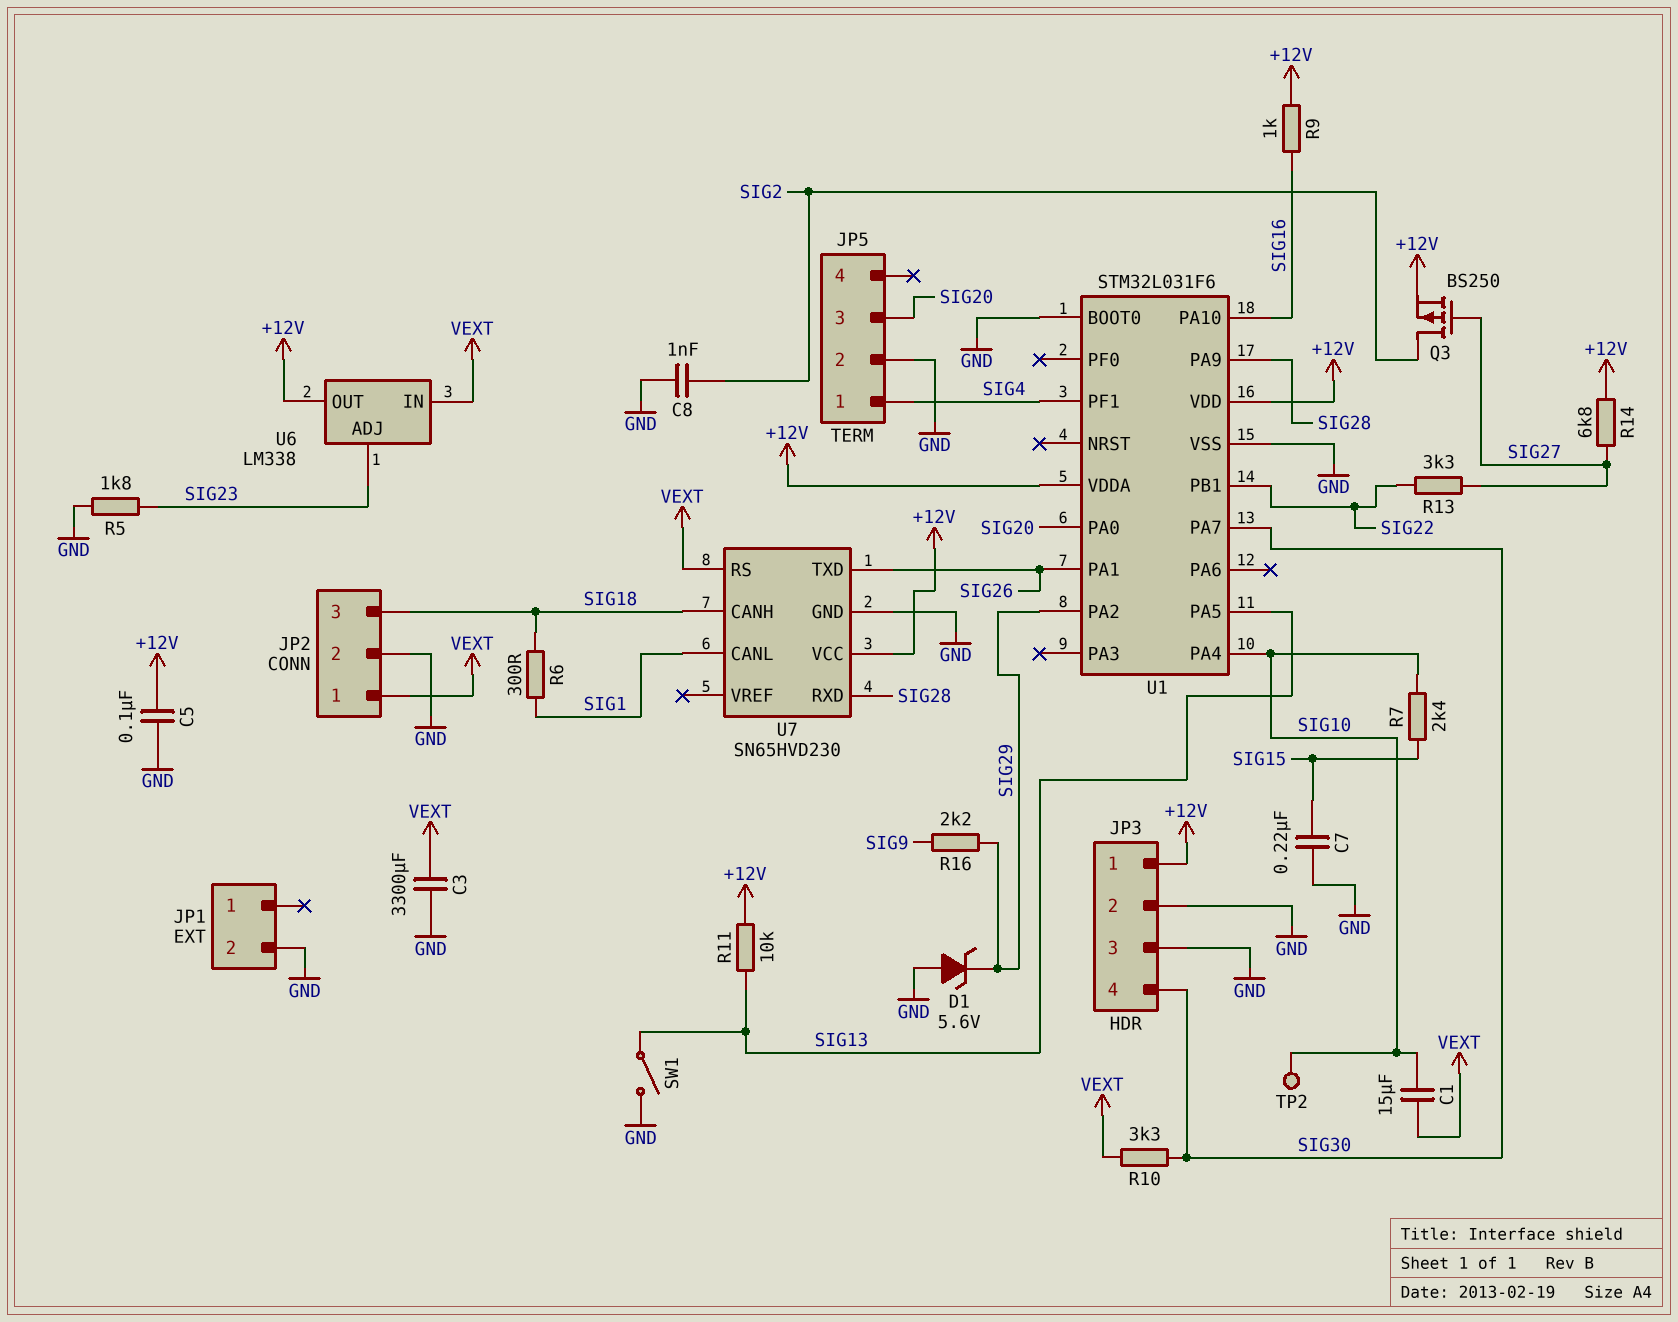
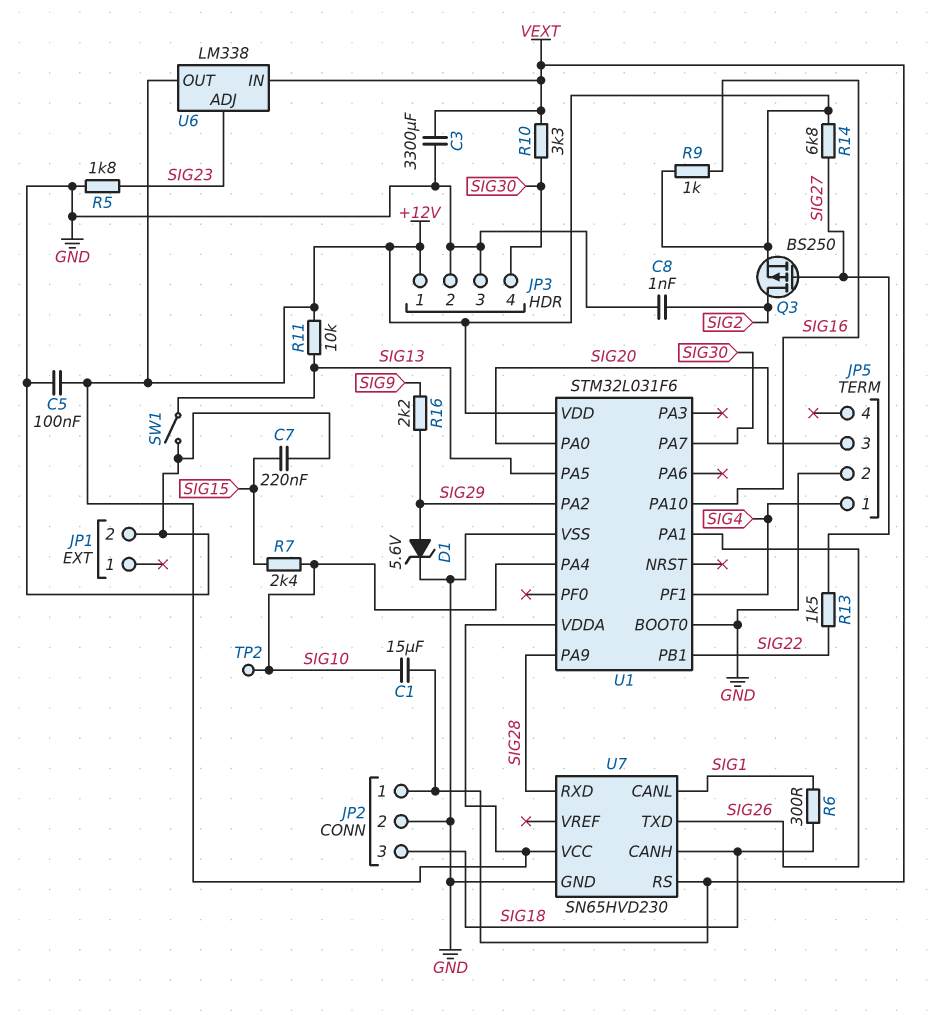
D1: zener 5.6V (A GND, K SIG29) -> zener 5.6V (A SIG29, K GND)
R13: 3.3k (SIG22, SIG27) -> 1.5k (SIG22, SIG27)

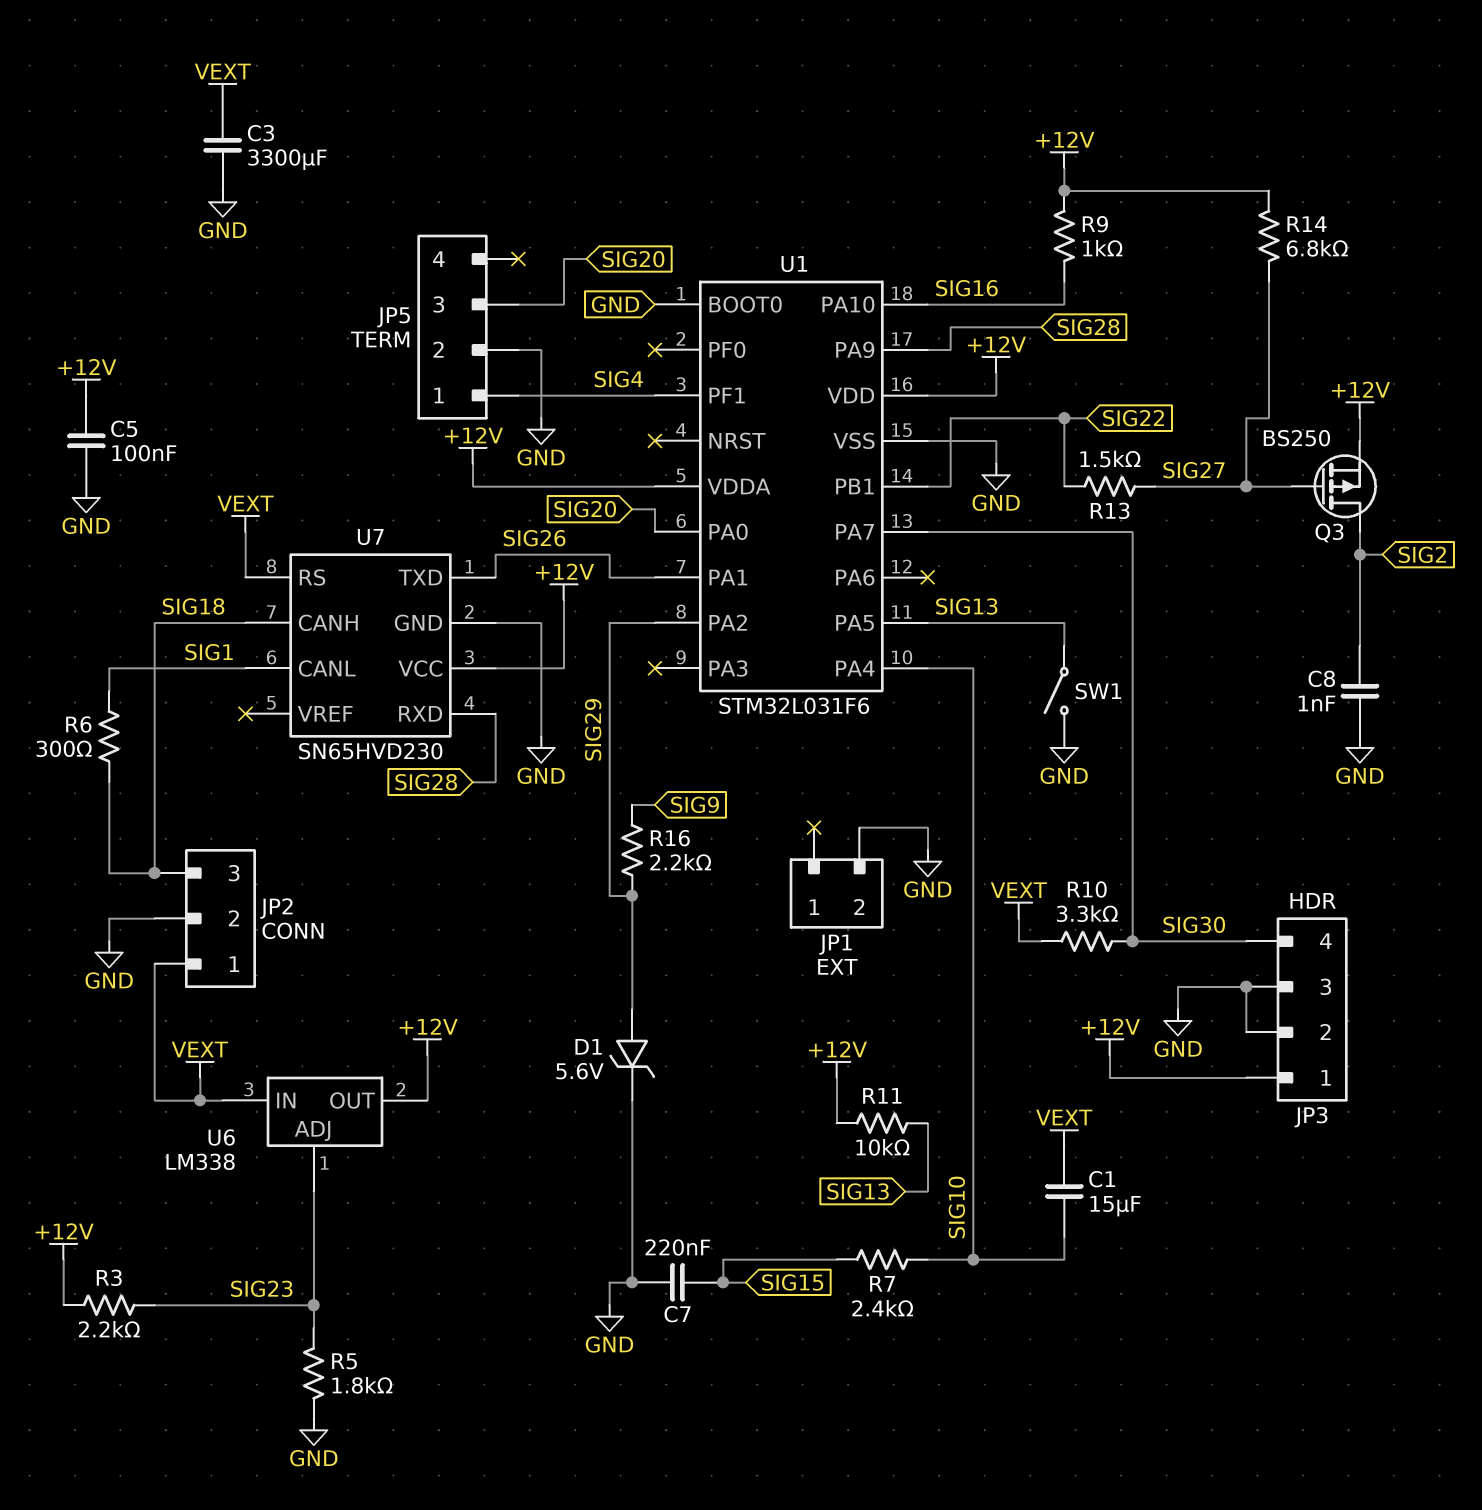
R3: none -> 2.2k (+12V, SIG23)
TP2: test point (SIG10) -> none

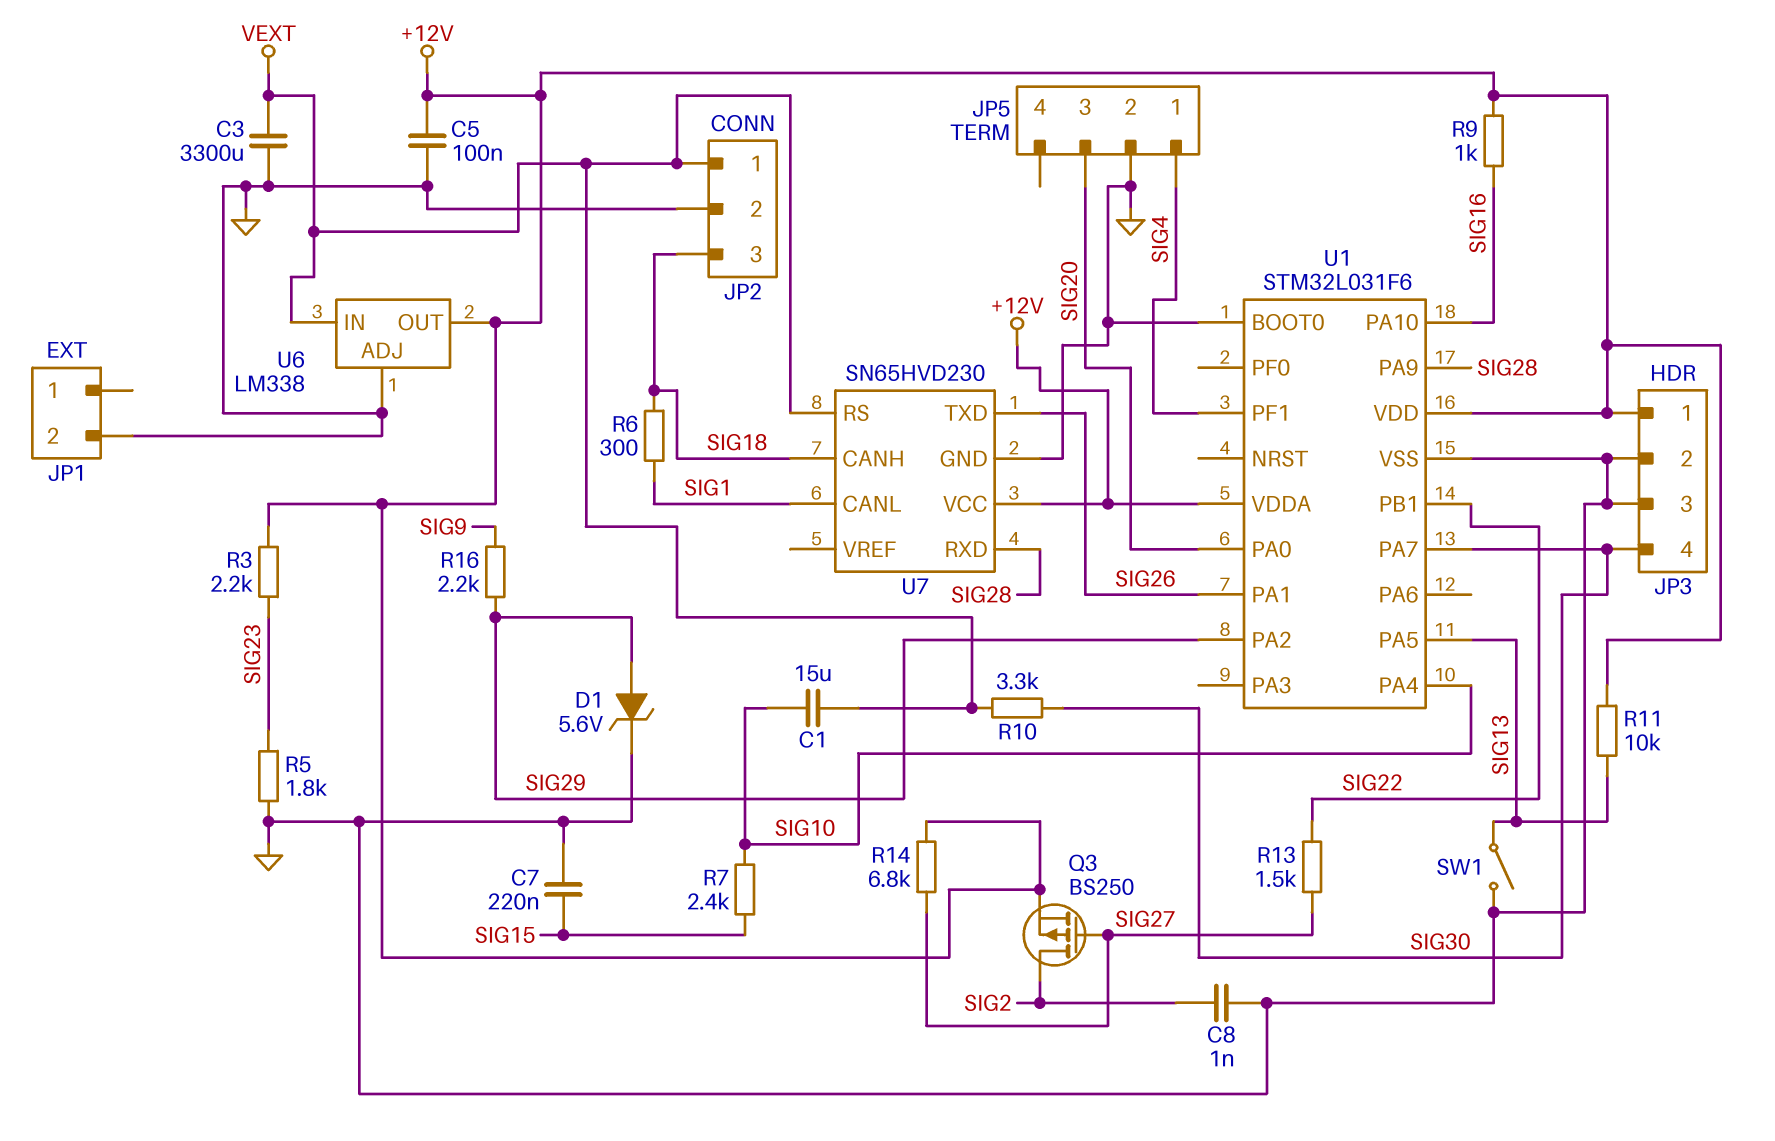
U6 pin ADJ: SIG23 -> GND

